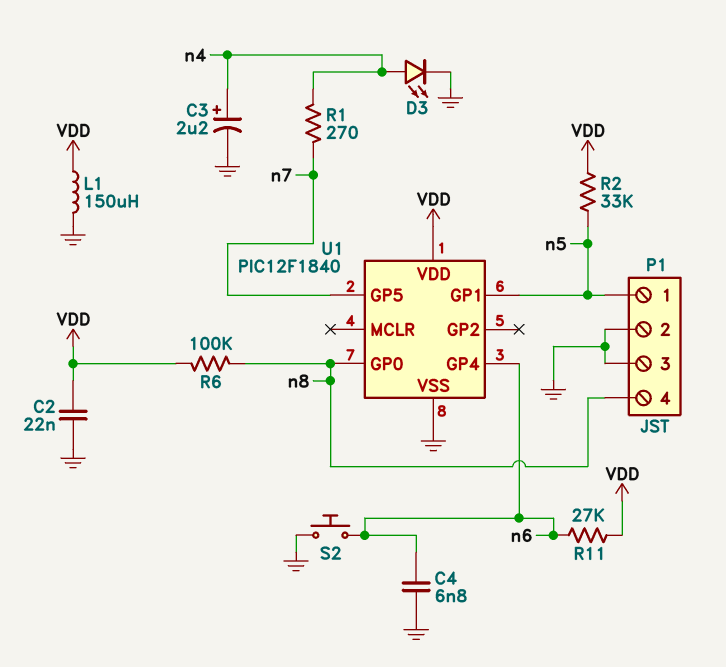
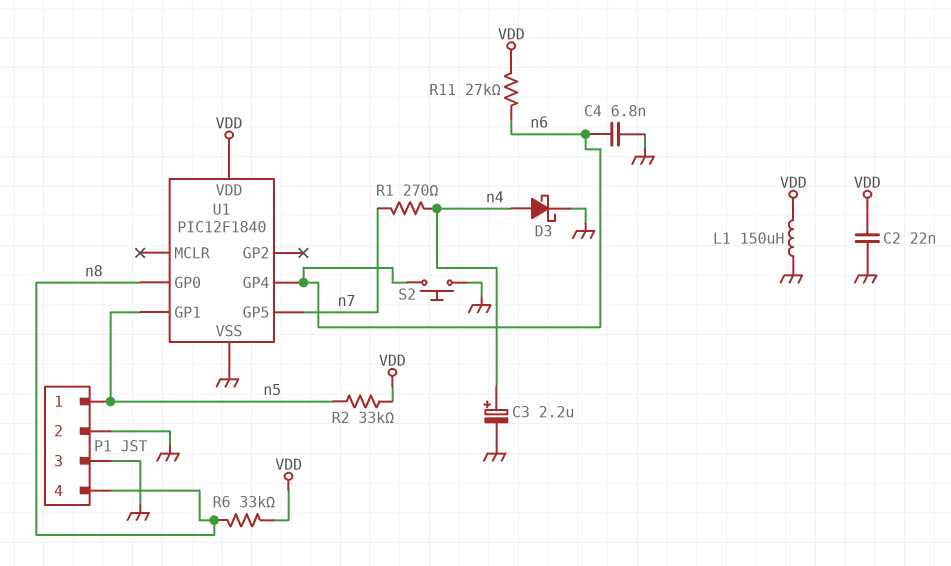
D3: LED (A n4, K GND) -> schottky (A n4, K GND)
R6: 100k (VDD, n8) -> 33k (VDD, n8)

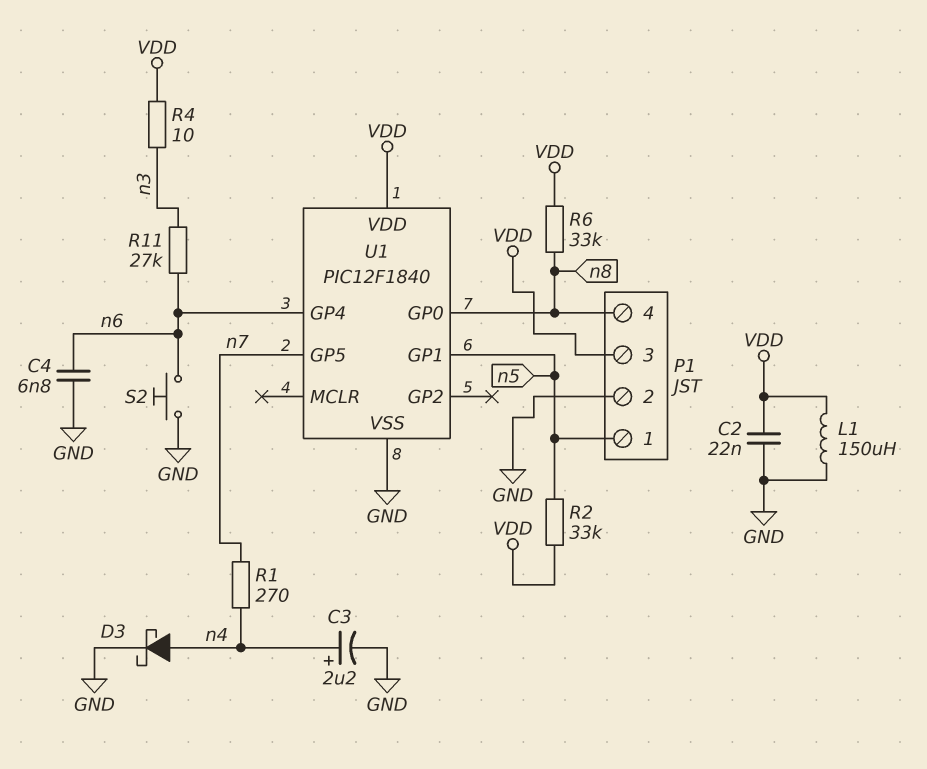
P1 pin 3: GND -> VDD
R4: none -> 10 (VDD, n3)
R11: 27k (VDD, n6) -> 27k (n3, n6)

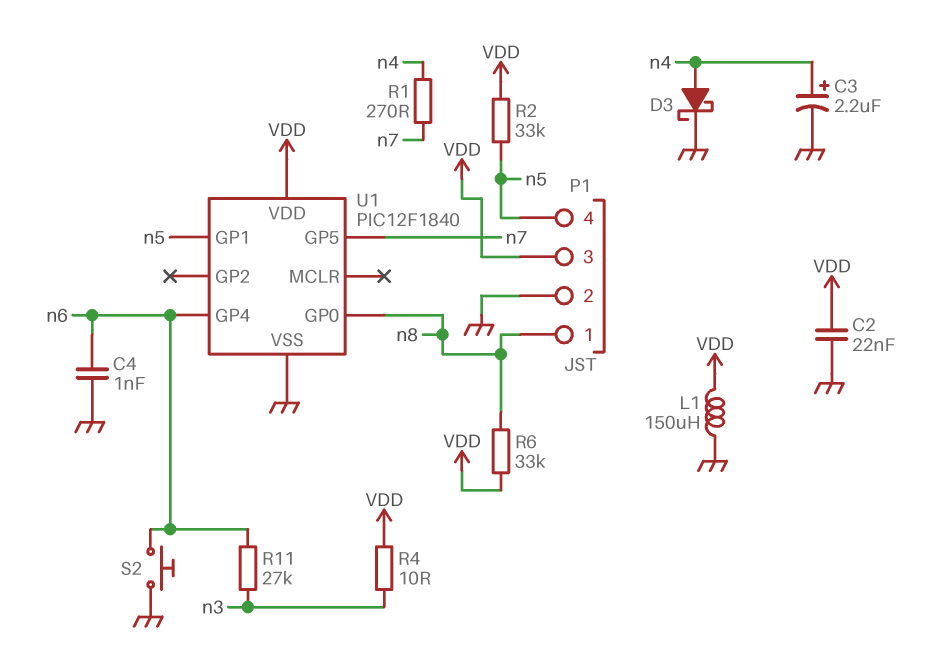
C4: 6.8nF (GND, n6) -> 1nF (GND, n6)
P1 pin 1: n5 -> n8
P1 pin 4: n8 -> n5

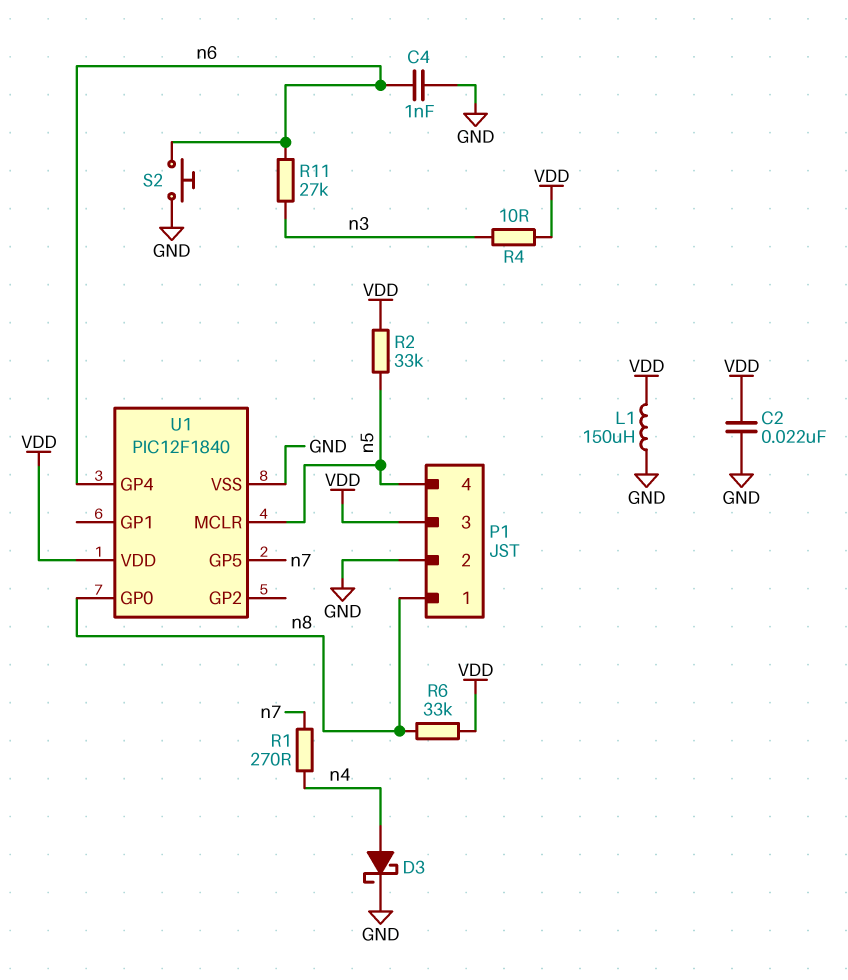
C3: 2.2uF (plus n4, minus GND) -> none
U1 pin GP1: n5 -> none
U1 pin MCLR: none -> n5

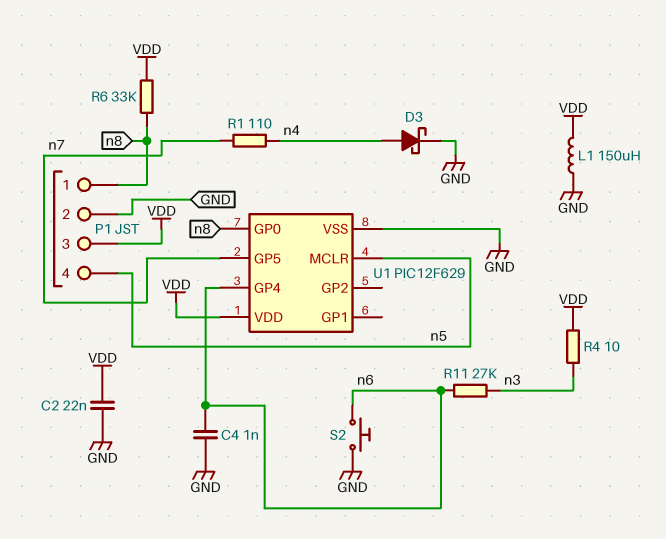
R1: 270 (n4, n7) -> 110 (n4, n7)
R2: 33k (VDD, n5) -> none
U1: PIC12F1840 -> PIC12F629

